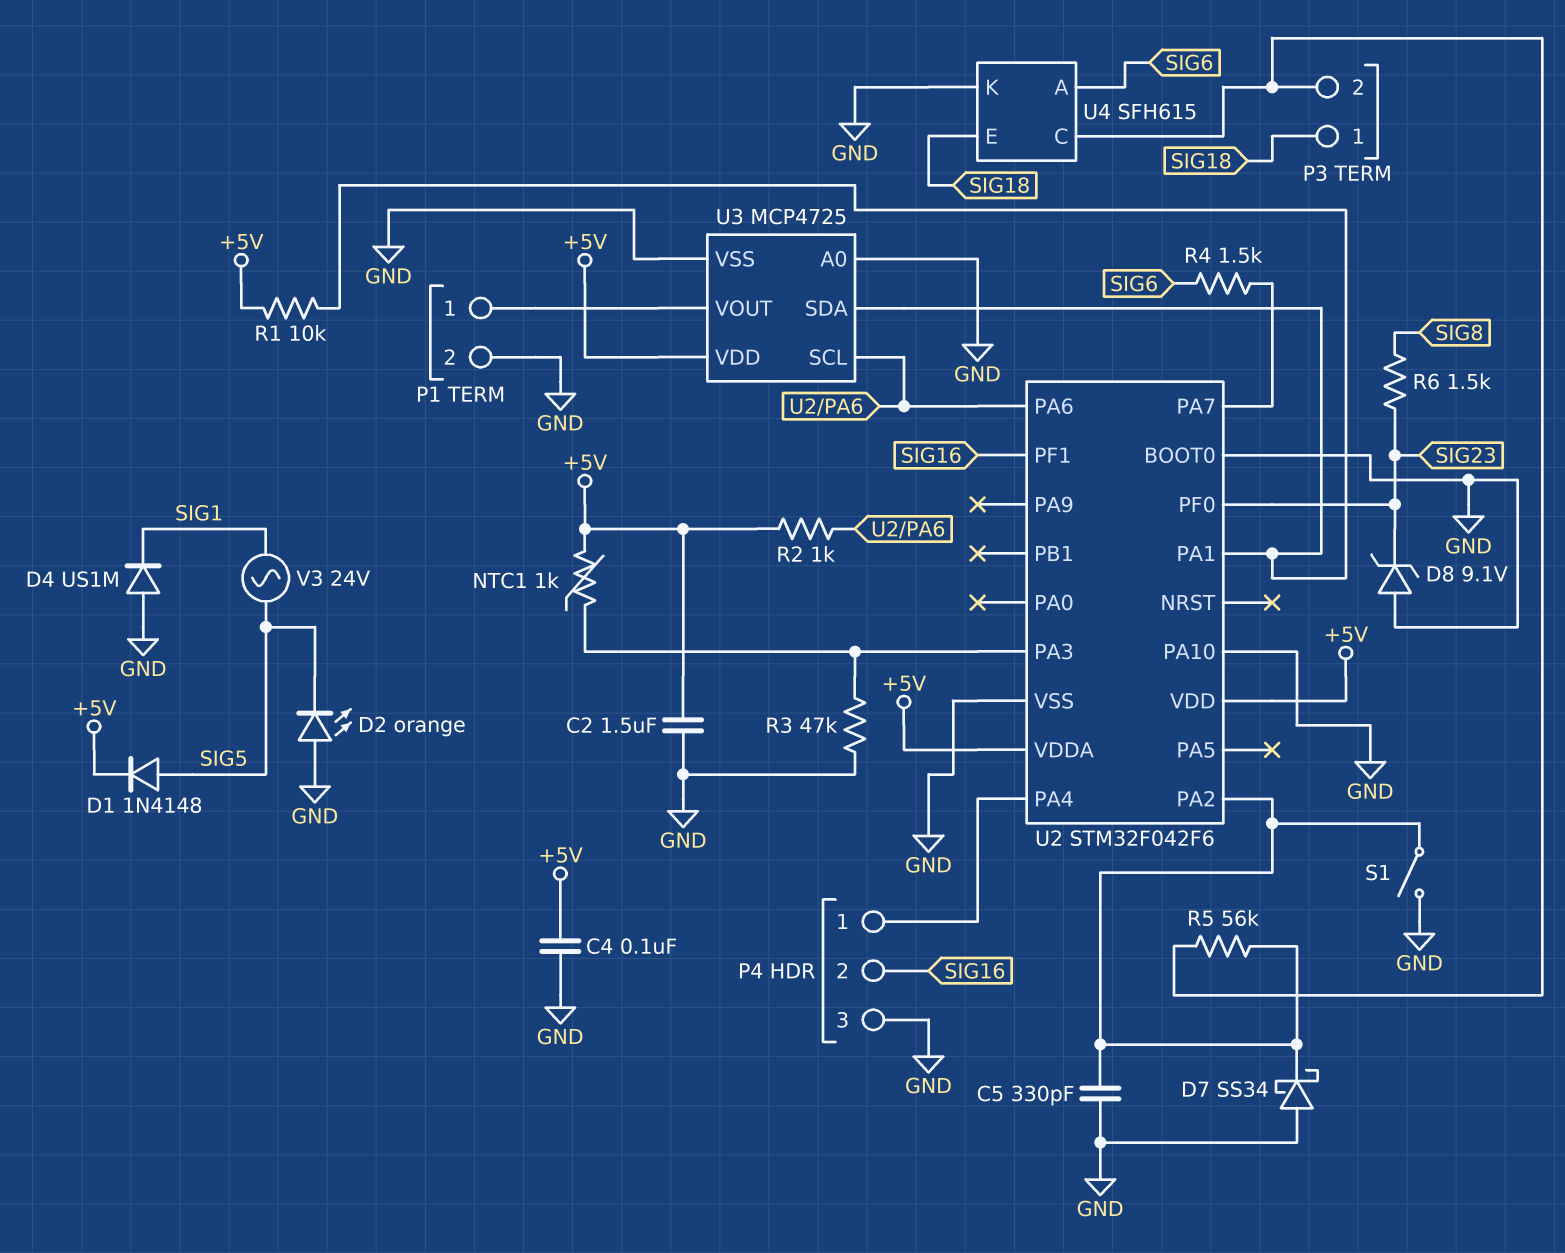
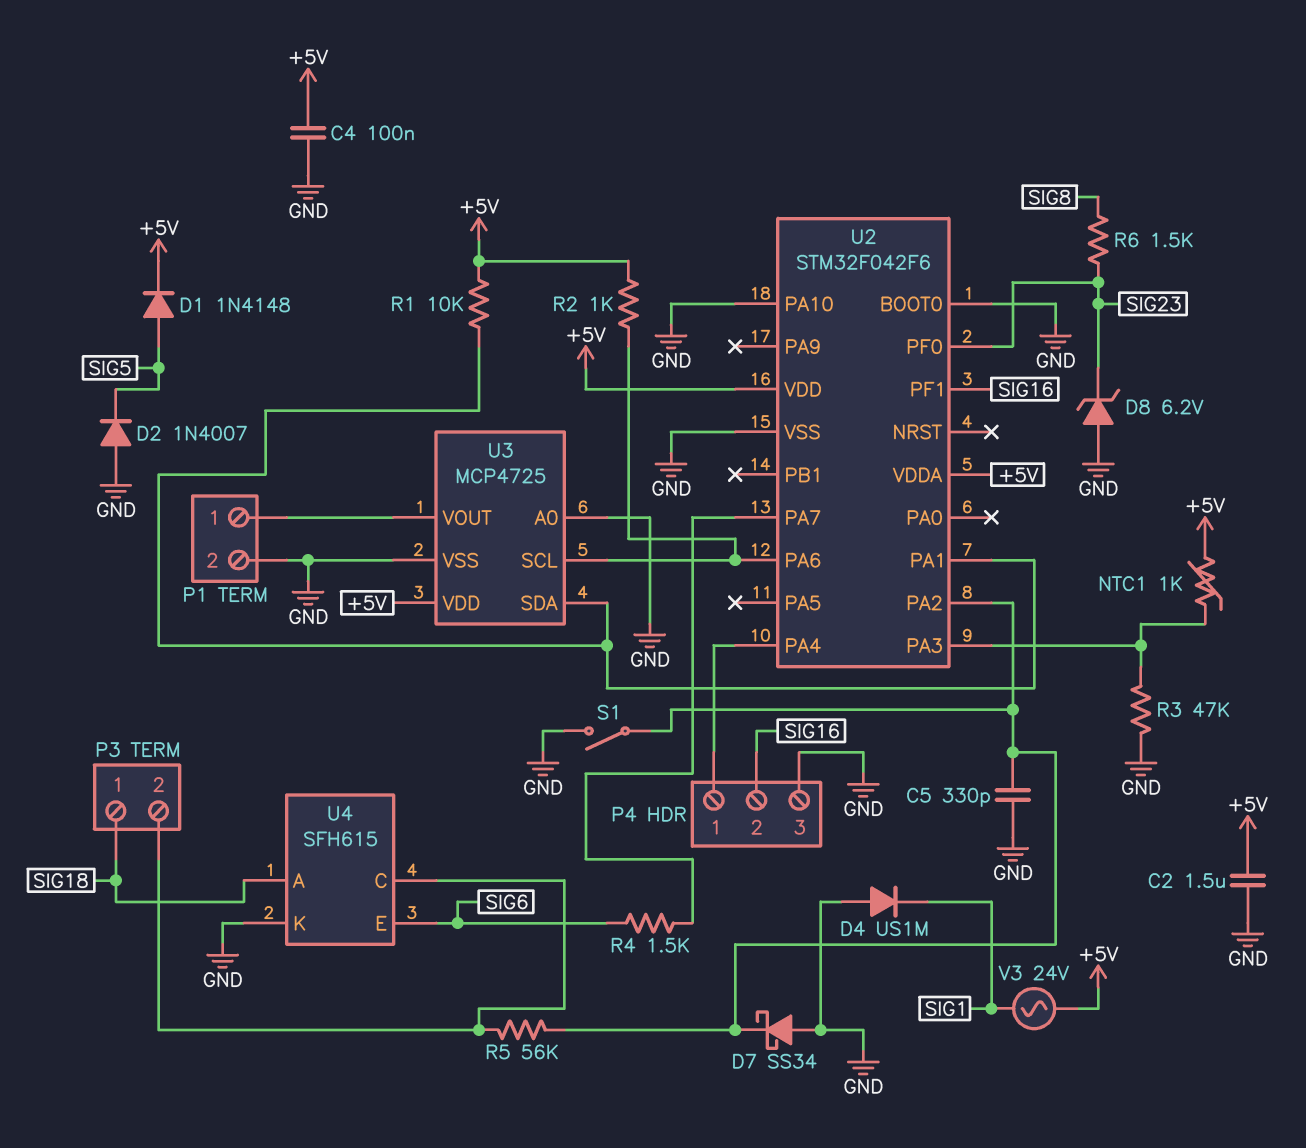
D2: LED orange (A GND, K SIG5) -> diode 1N4007 (A GND, K SIG5)
D8: zener 9.1V (A GND, K SIG23) -> zener 6.2V (A GND, K SIG23)
U4 pin A: SIG6 -> SIG18
U4 pin E: SIG18 -> SIG6
V3: AC 24V (SIG1, SIG5) -> AC 24V (+5V, SIG1)

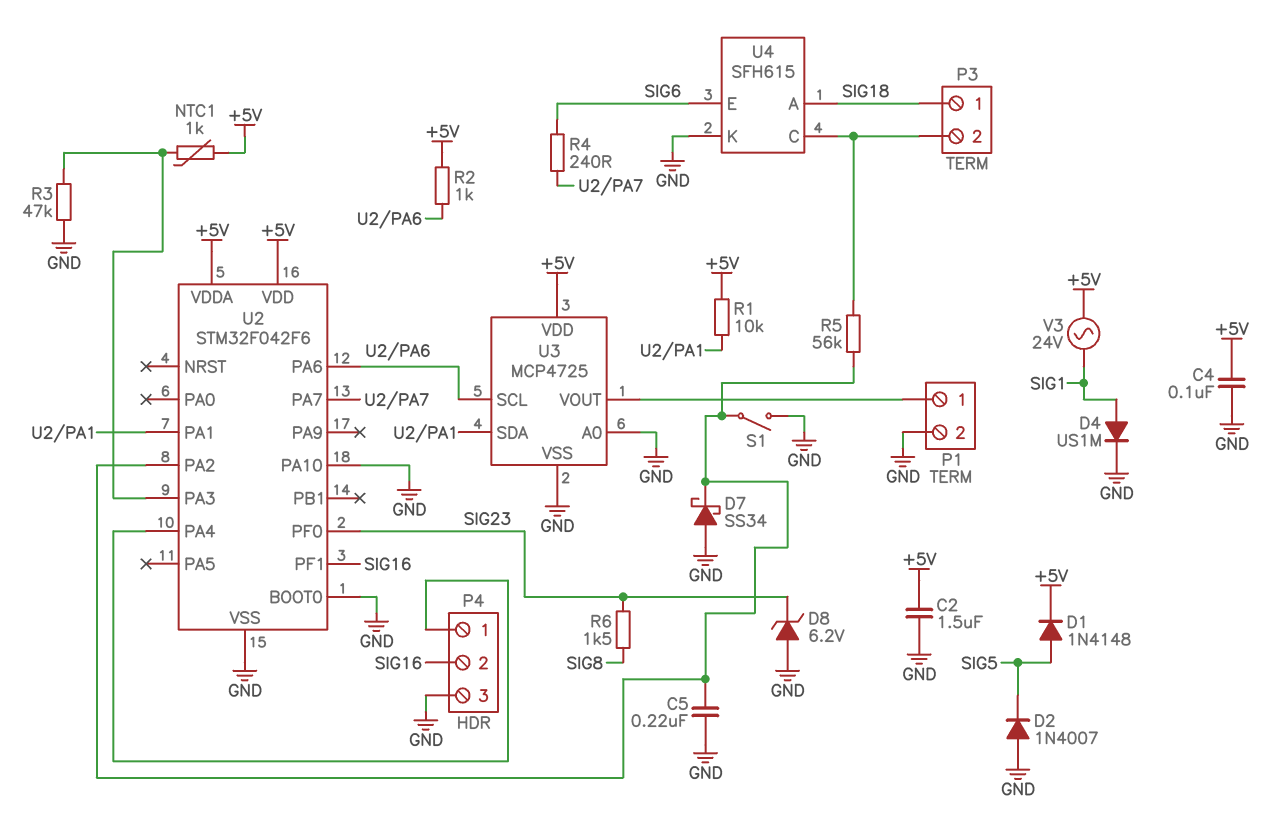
C5: 330pF (GND, U2/PA2) -> 220nF (GND, U2/PA2)
D4: diode US1M (A GND, K SIG1) -> diode US1M (A SIG1, K GND)
R4: 1.5k (SIG6, U2/PA7) -> 240 (SIG6, U2/PA7)

